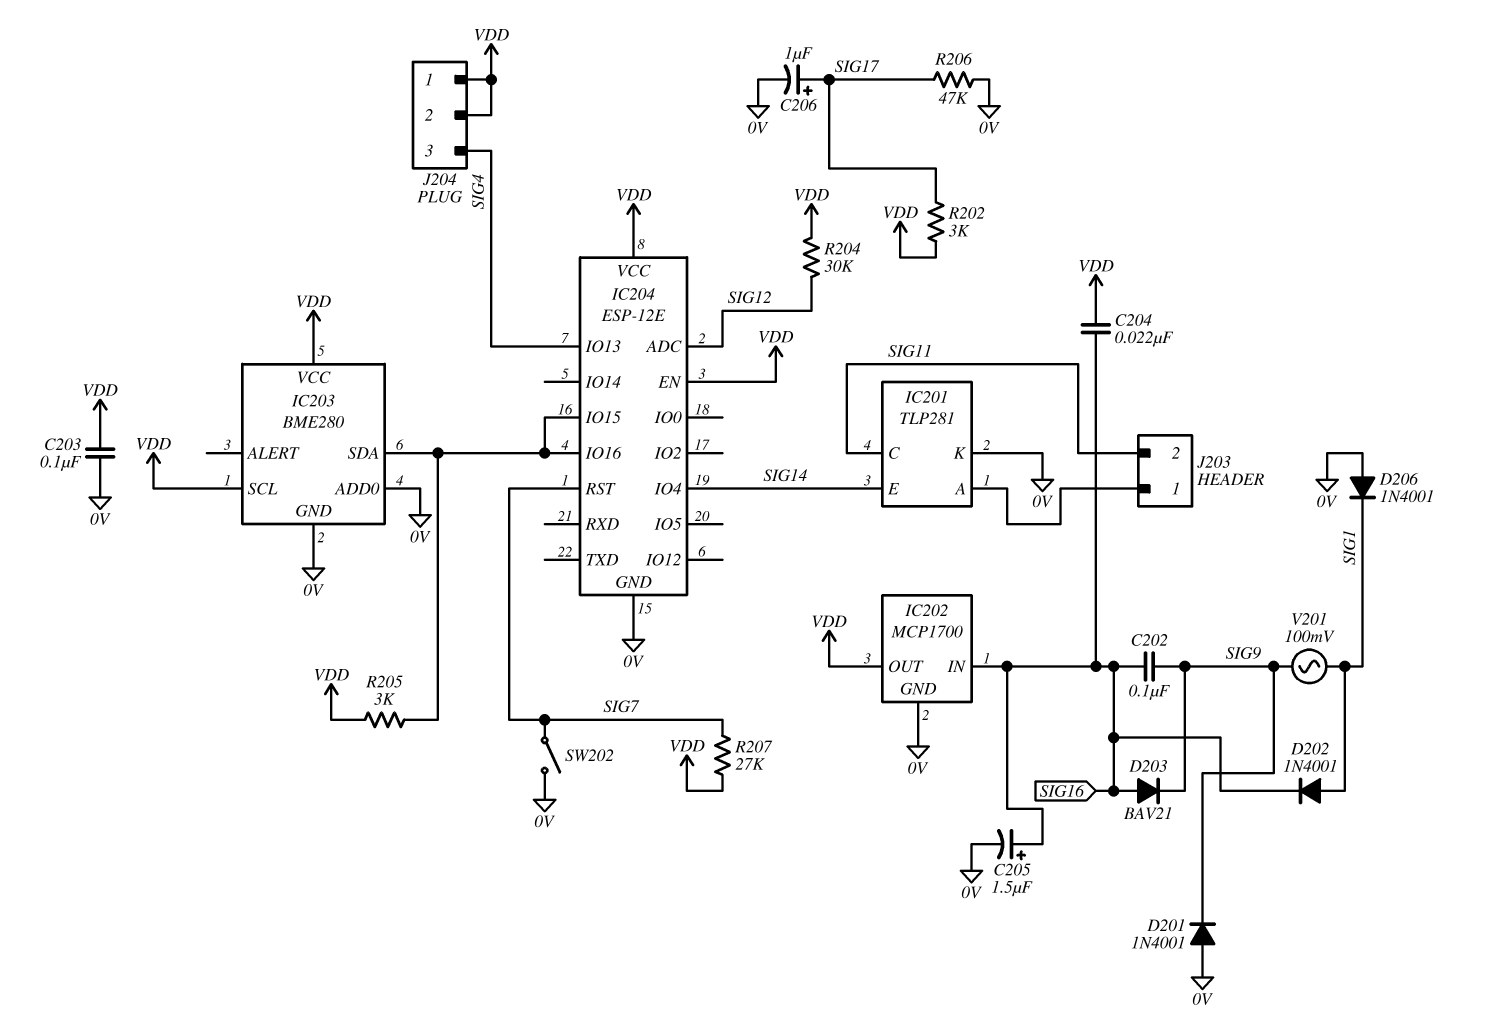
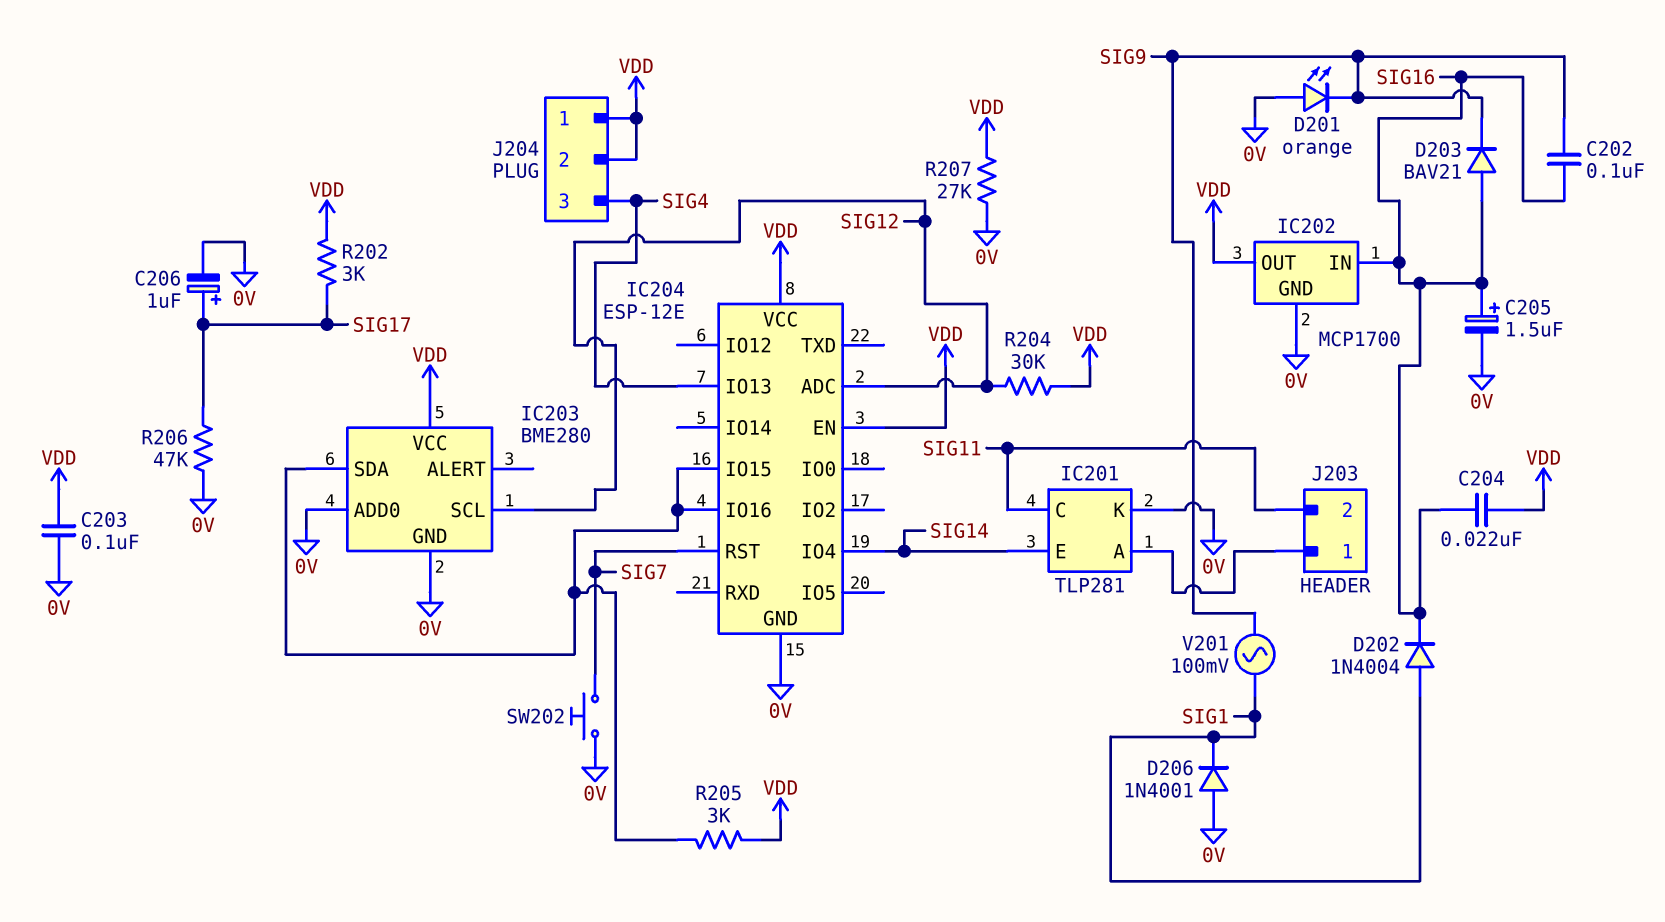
D201: diode 1N4001 (A 0V, K SIG9) -> LED orange (A 0V, K SIG9)
D202: diode 1N4001 (A SIG1, K SIG16) -> diode 1N4004 (A SIG1, K SIG16)
IC203 pin SCL: VDD -> SIG12
R207: 27k (SIG7, VDD) -> 27k (0V, VDD)
SW202: switch (0V, SIG7) -> button (0V, SIG7)

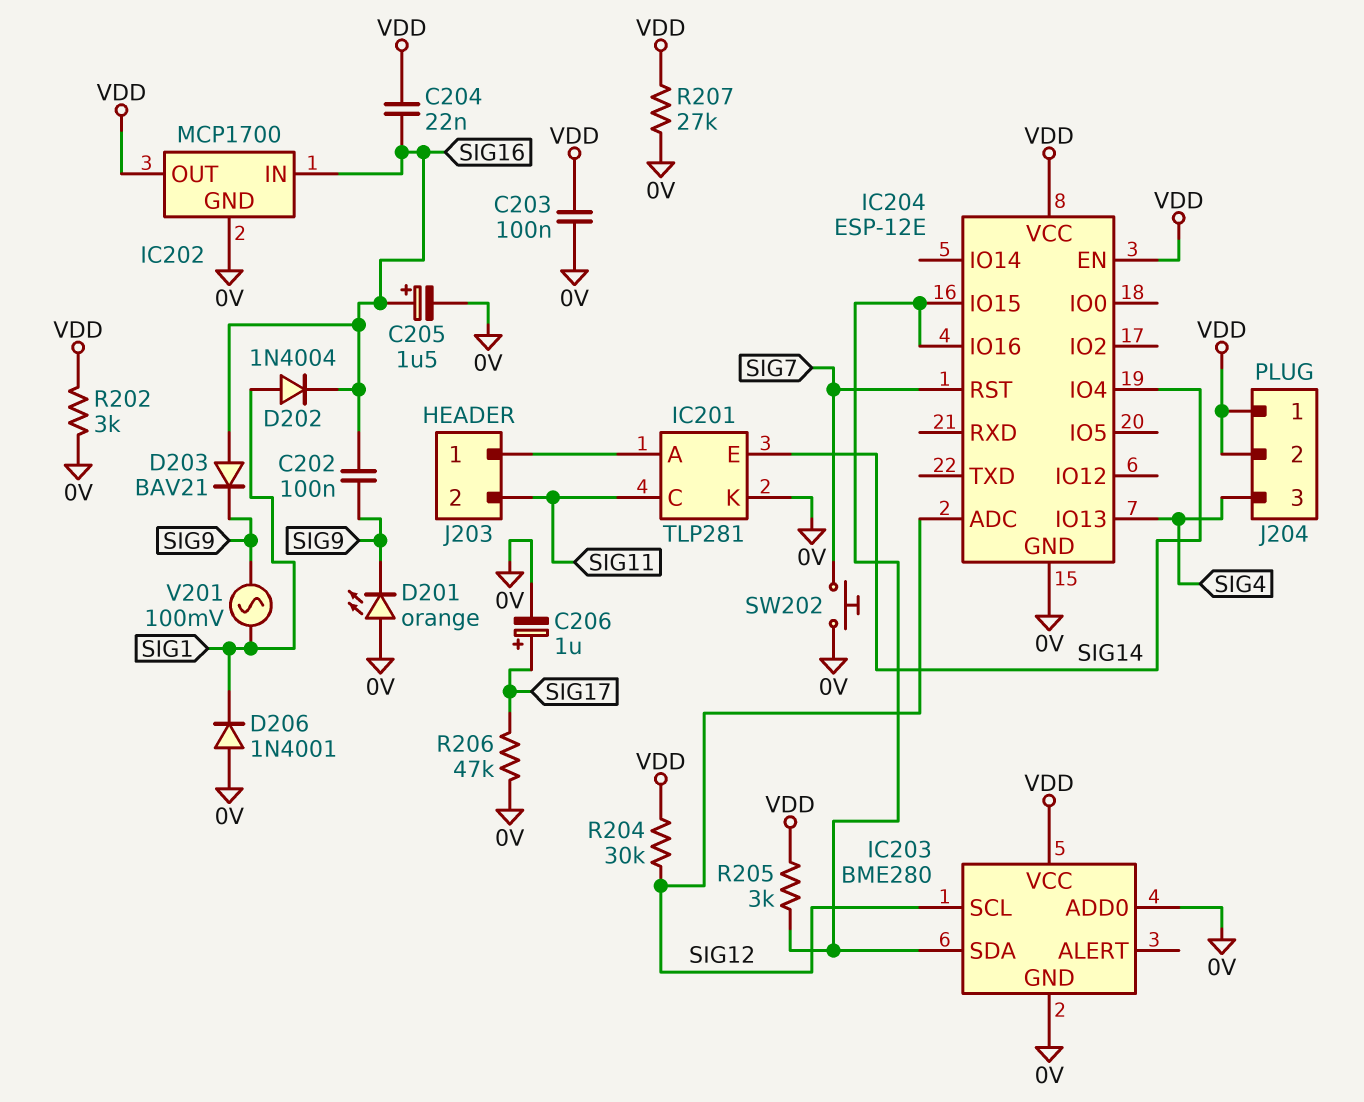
R202: 3k (SIG17, VDD) -> 3k (0V, VDD)

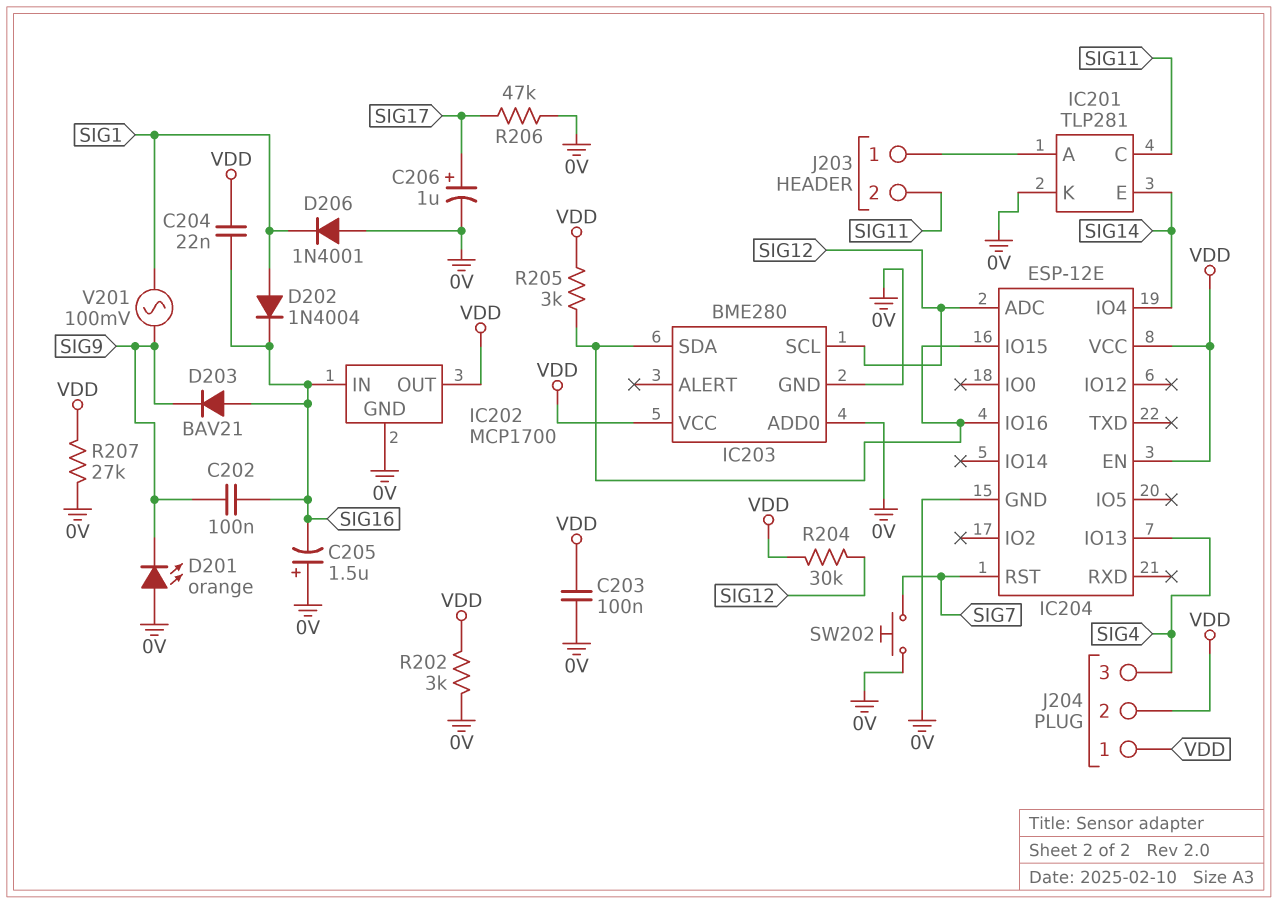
C205: 1.5uF (plus SIG16, minus 0V) -> 1.5uF (plus 0V, minus SIG16)

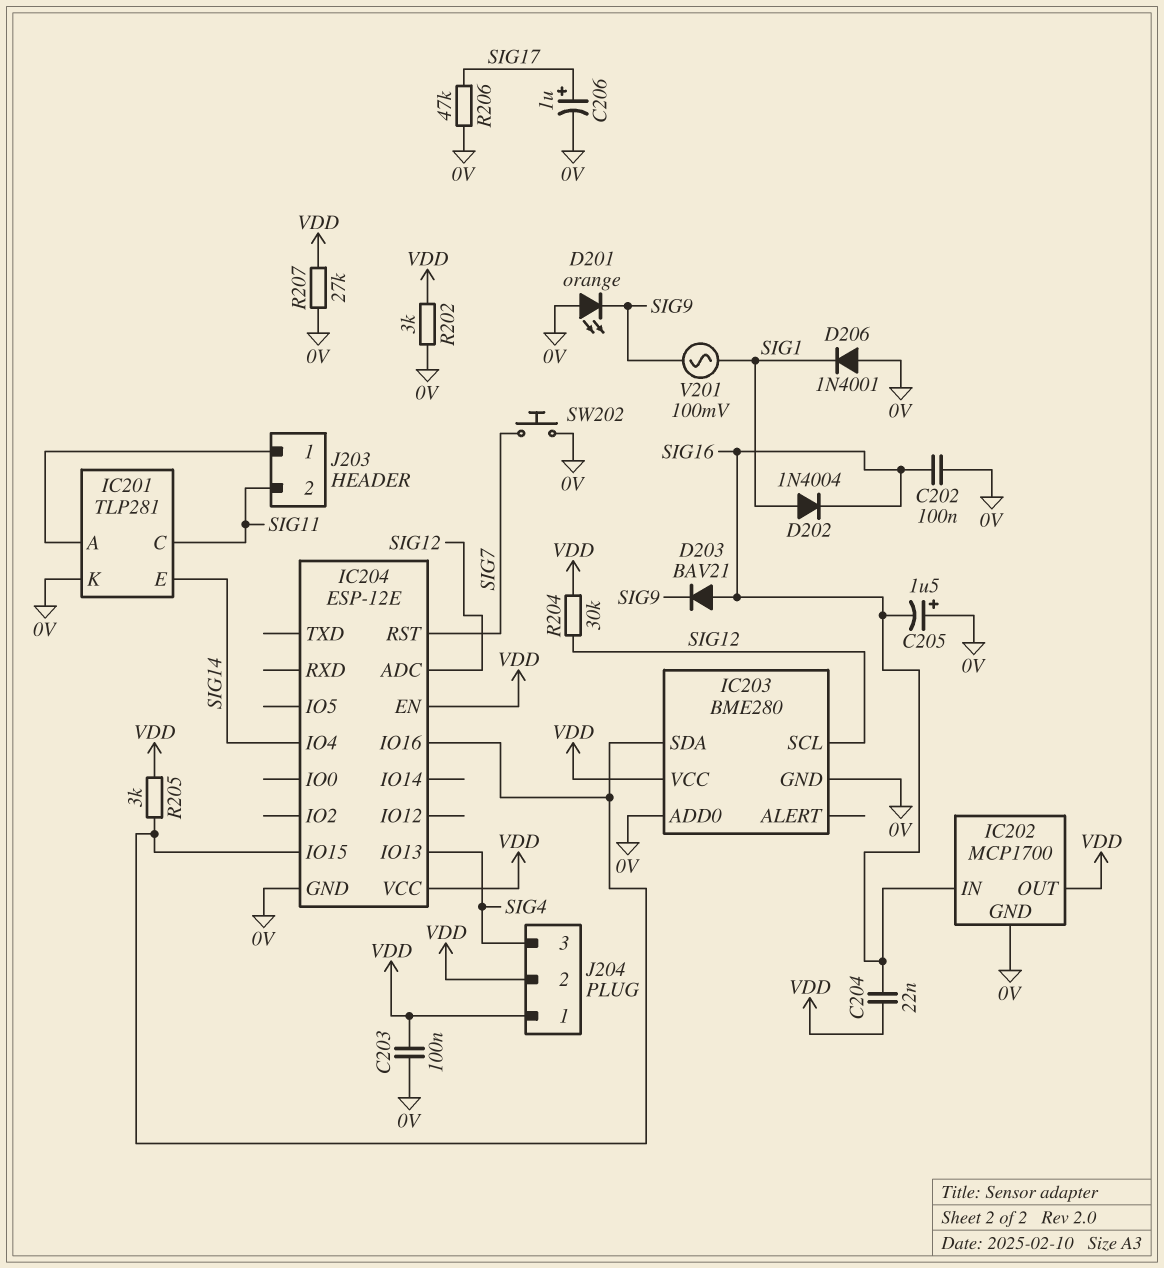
C202: 100nF (SIG9, SIG16) -> 100nF (0V, SIG16)

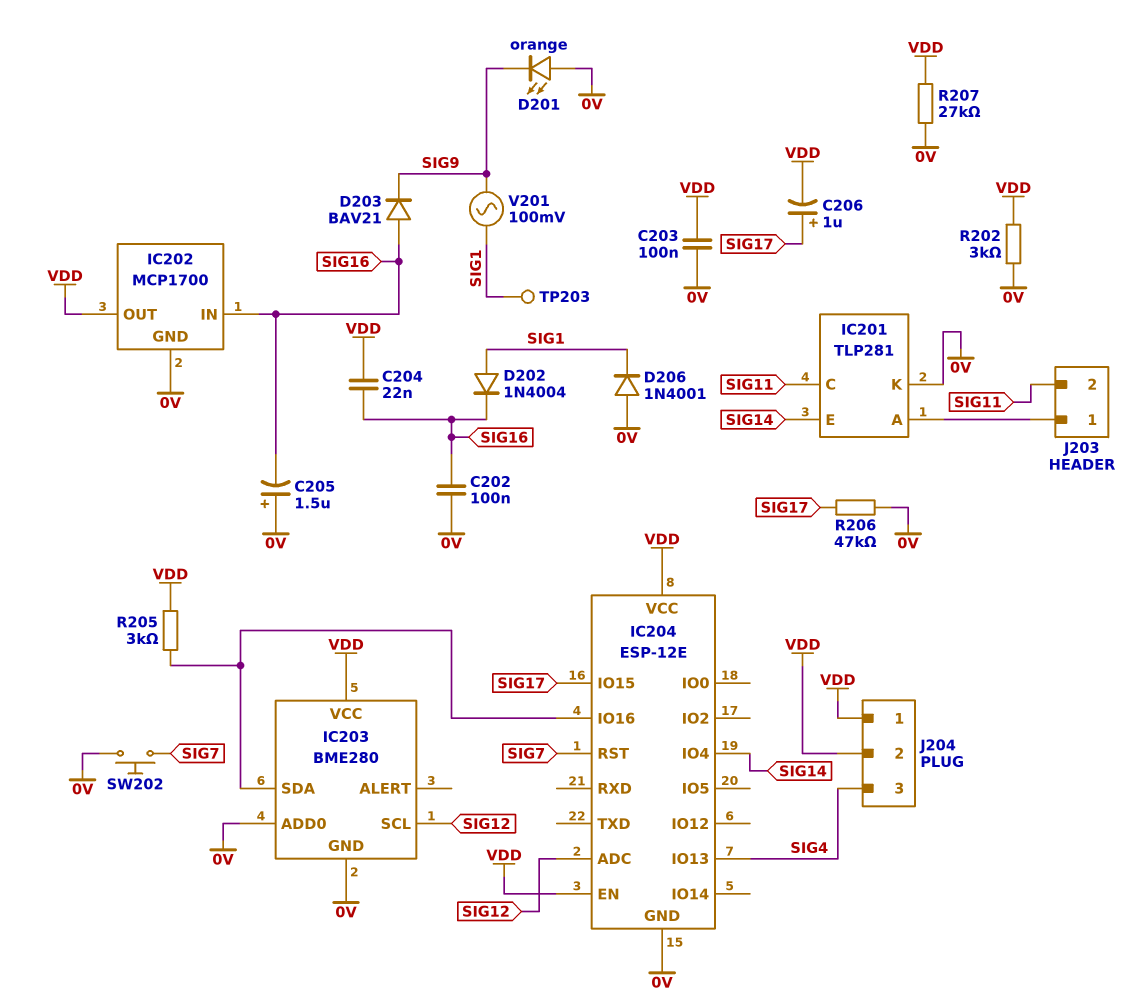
C206: 1uF (plus SIG17, minus 0V) -> 1uF (plus SIG17, minus VDD)
IC204 pin IO15: IC203/SDA -> SIG17
R204: 30k (SIG12, VDD) -> none
TP203: none -> test point (SIG1)

